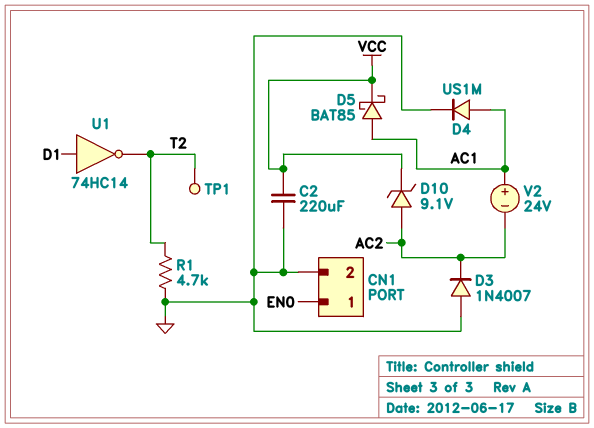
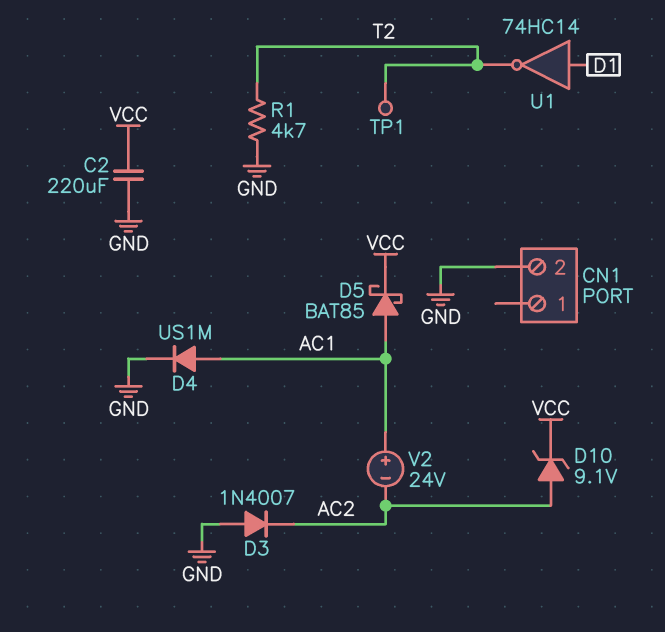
CN1 pin 1: EN0 -> none

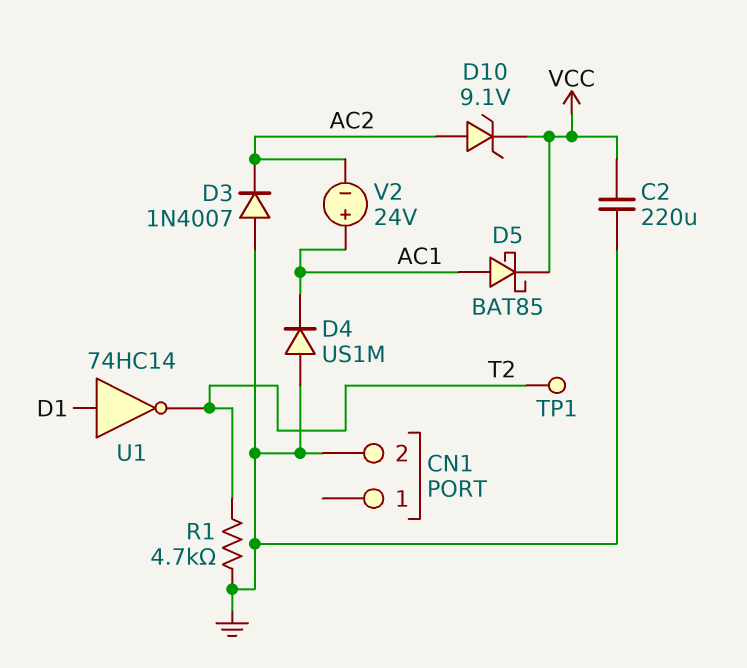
D4: diode US1M (A AC1, K GND) -> diode US1M (A GND, K AC1)

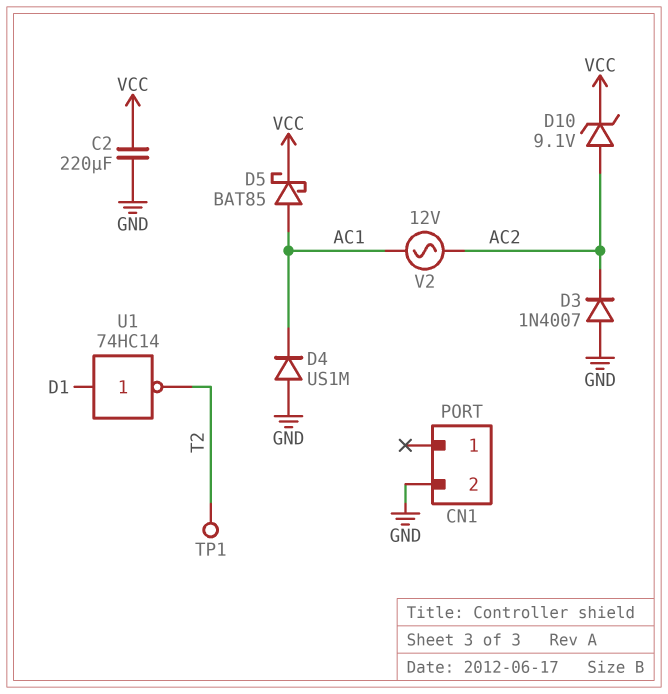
R1: 4.7k (GND, T2) -> none
V2: 24V (plus AC1, minus AC2) -> AC 12V (AC1, AC2)

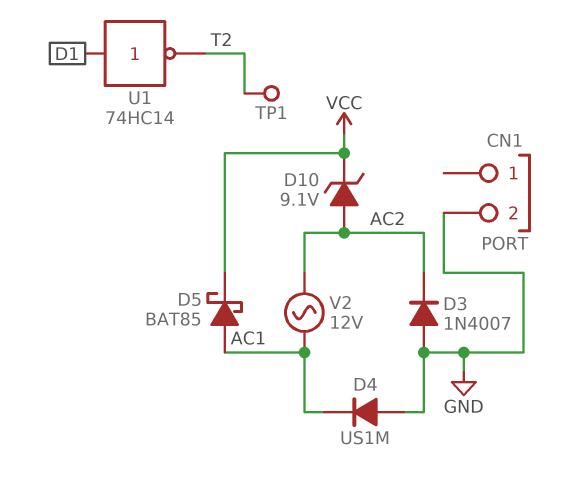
C2: 220uF (GND, VCC) -> none

